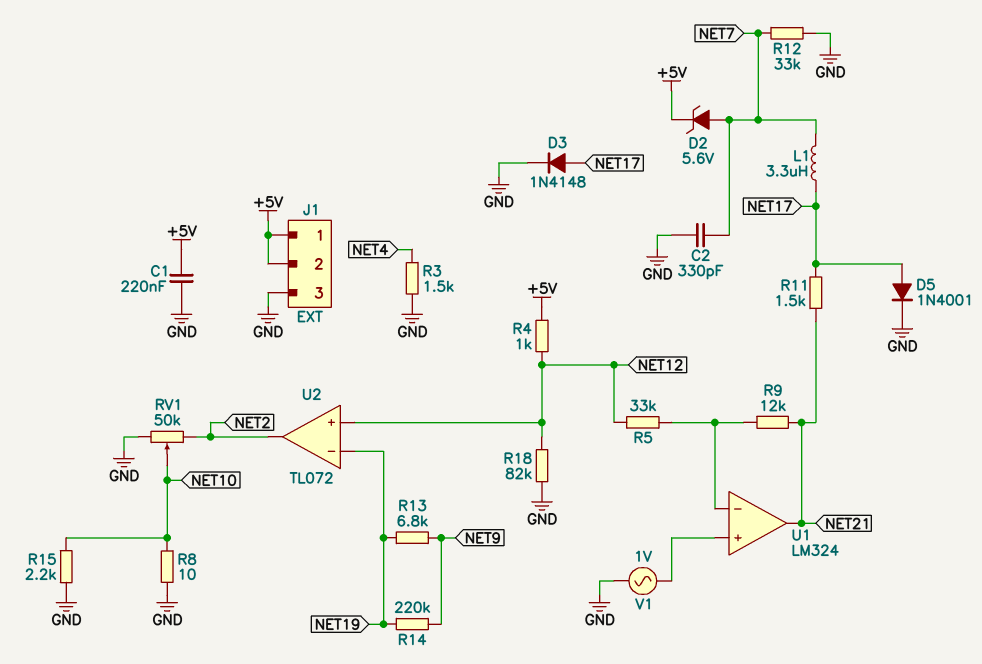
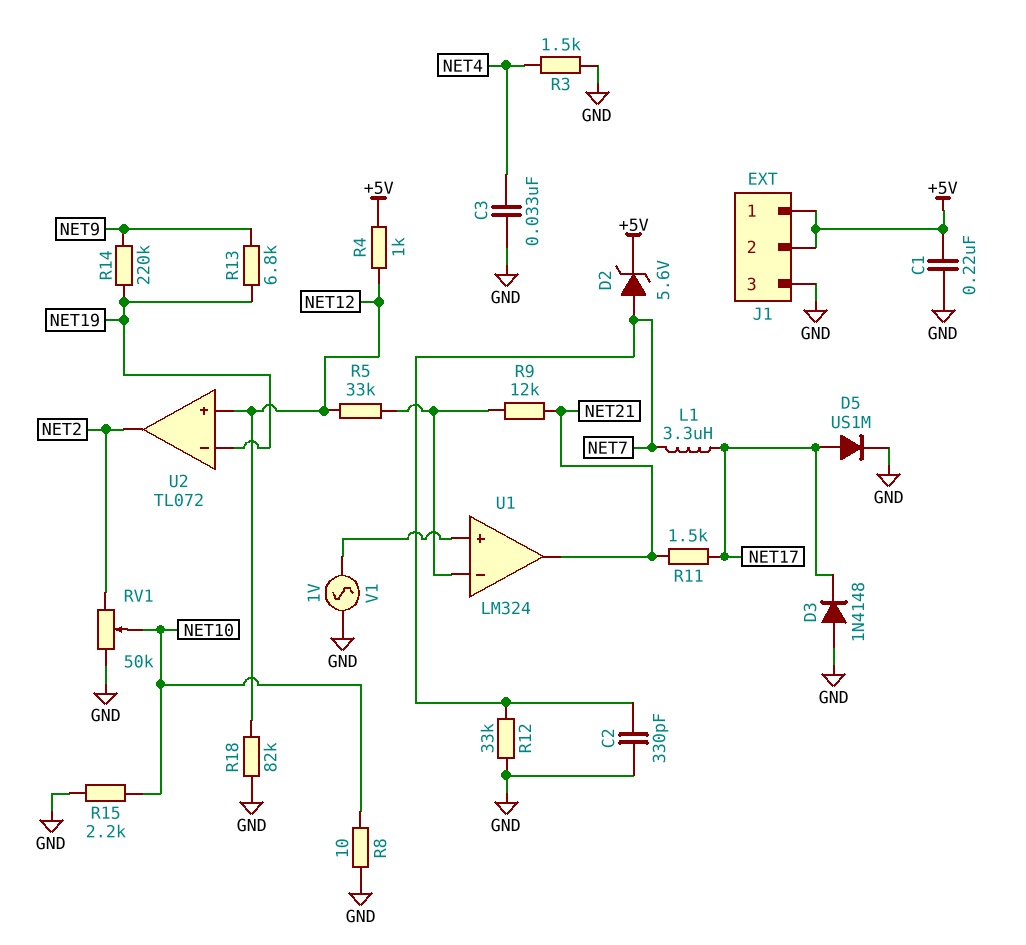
C3: none -> 33nF (GND, NET4)
D3: diode 1N4148 (A NET17, K GND) -> diode 1N4148 (A GND, K NET17)
D5: diode 1N4001 (A NET17, K GND) -> diode US1M (A NET17, K GND)

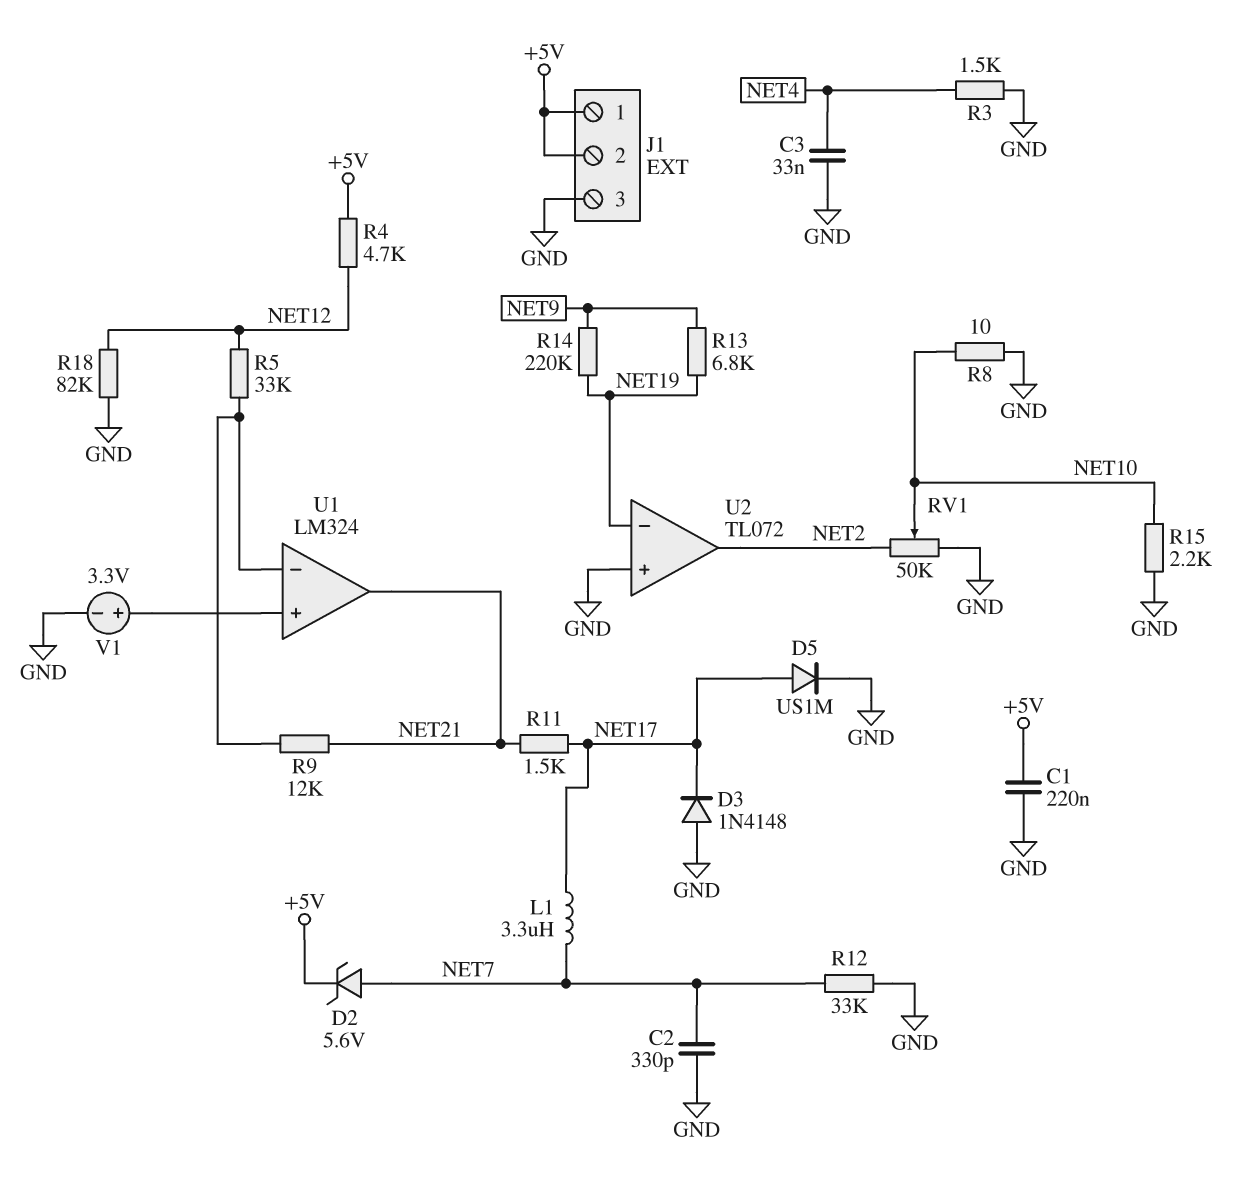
R4: 1k (+5V, NET12) -> 4.7k (+5V, NET12)
U2 pin in+: NET12 -> GND
V1: AC 1V (GND, U1/in+) -> 3.3V (plus U1/in+, minus GND)

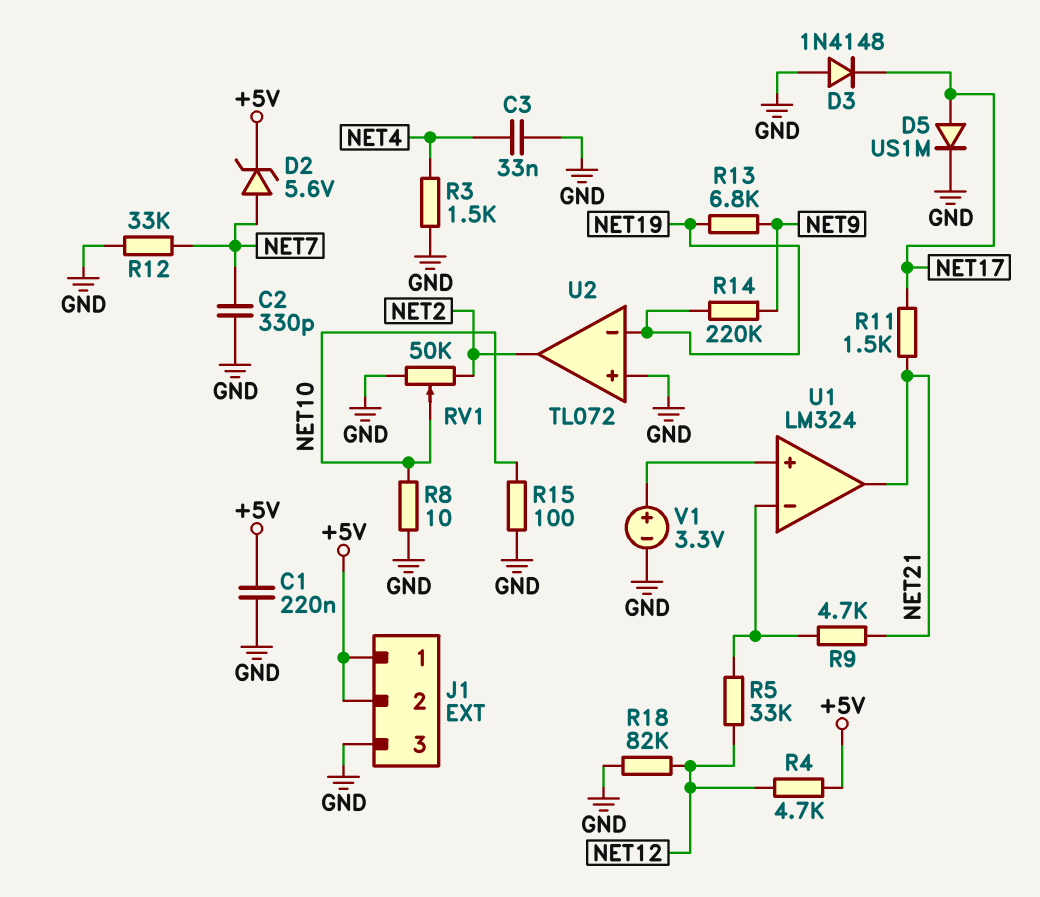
L1: 3.3uH (NET7, NET17) -> none
R9: 12k (NET21, U1/in-) -> 4.7k (NET21, U1/in-)
R15: 2.2k (GND, NET10) -> 100 (GND, NET10)

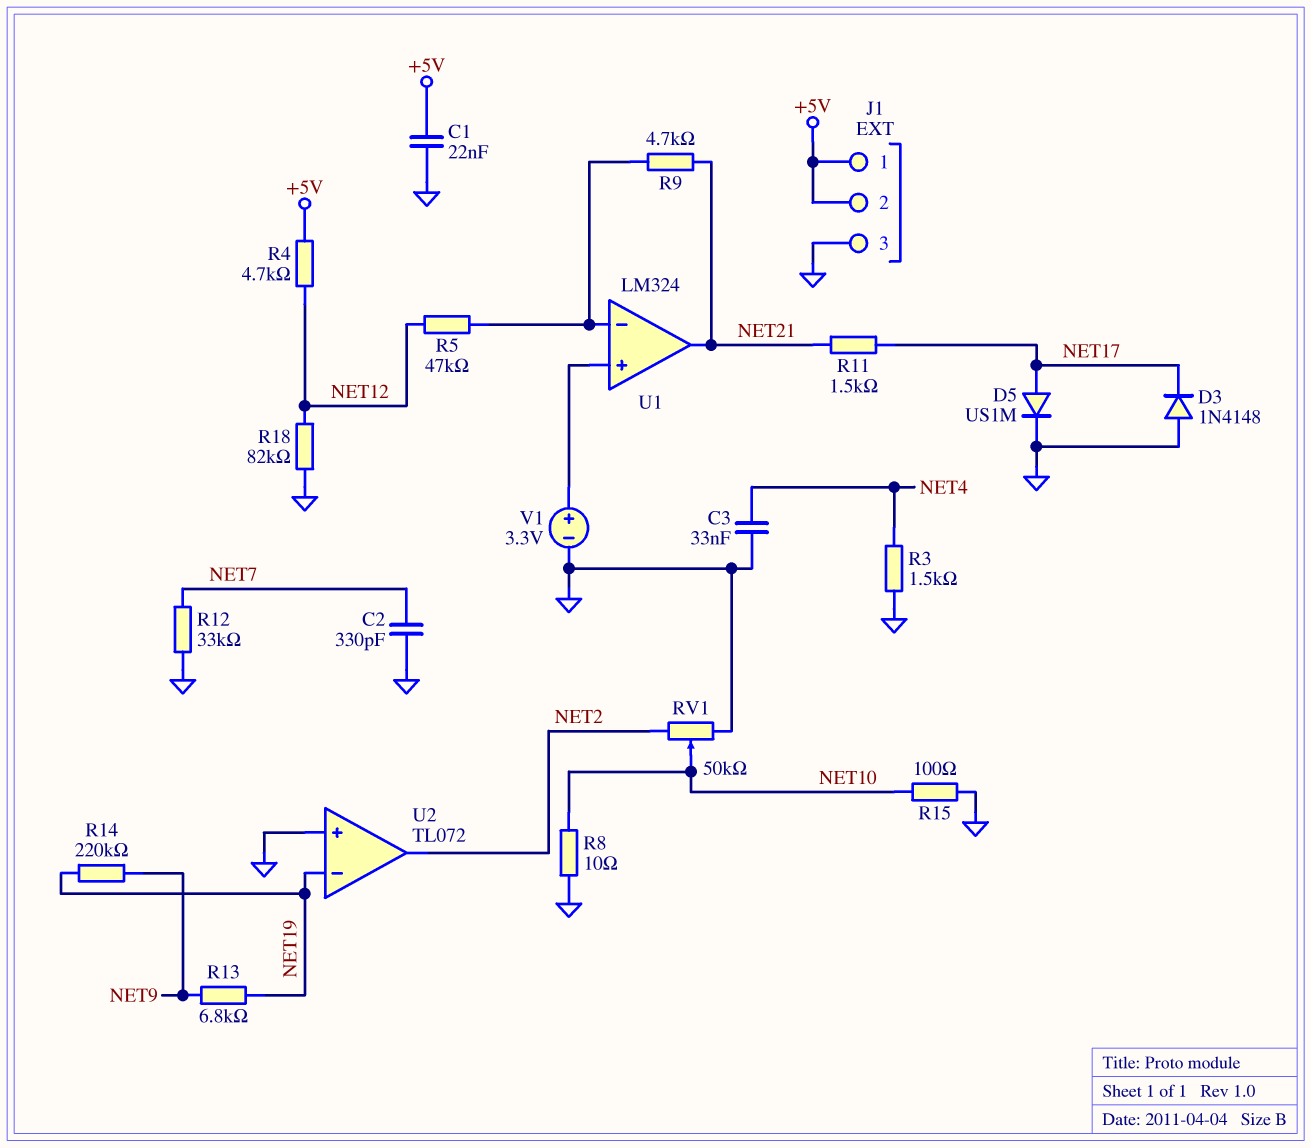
C1: 220nF (+5V, GND) -> 22nF (+5V, GND)
D2: zener 5.6V (A NET7, K +5V) -> none
R5: 33k (NET12, U1/in-) -> 47k (NET12, U1/in-)

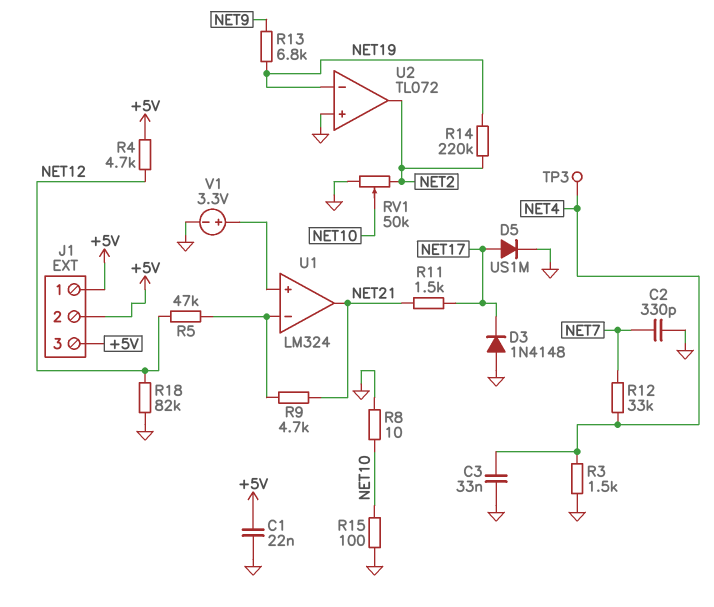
J1 pin 3: GND -> +5V
R12: 33k (GND, NET7) -> 33k (NET4, NET7)
R14: 220k (NET9, NET19) -> 220k (NET2, NET19)
TP3: none -> test point (NET4)

